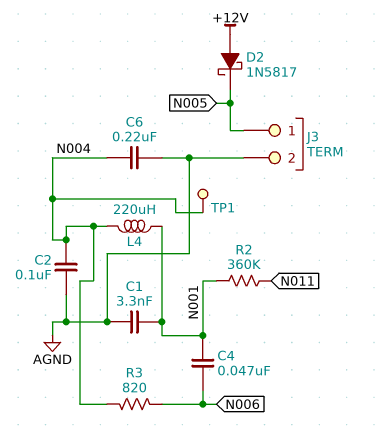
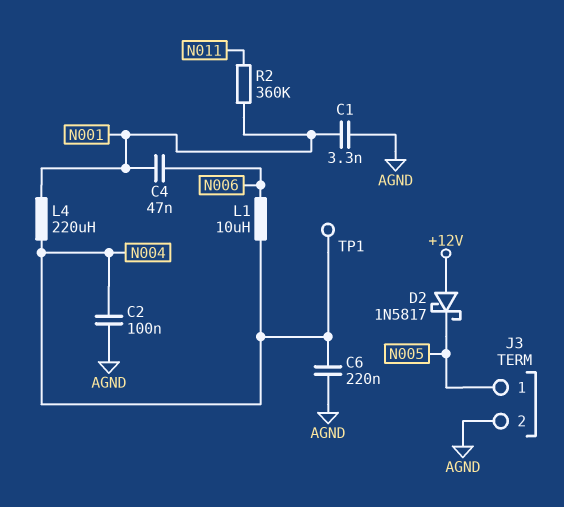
L1: none -> 10uH (N004, N006)
R3: 820 (N004, N006) -> none

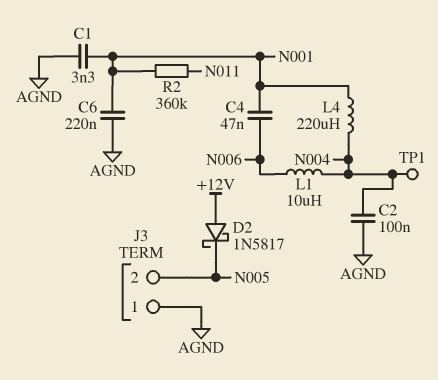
C6: 220nF (AGND, N004) -> 220nF (AGND, N001)
J3 pin 1: N005 -> AGND
J3 pin 2: AGND -> N005

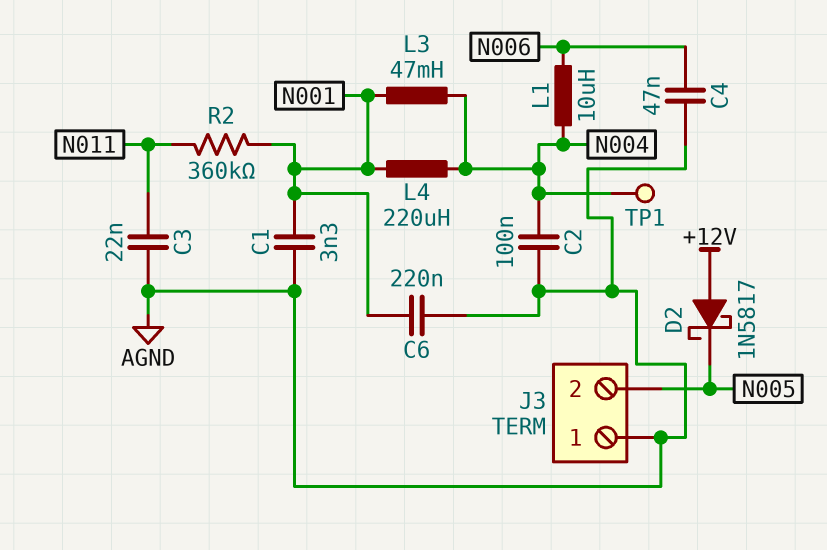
C3: none -> 22nF (AGND, N011)
C4: 47nF (N001, N006) -> 47nF (AGND, N006)
L3: none -> 47mH (N001, N004)

